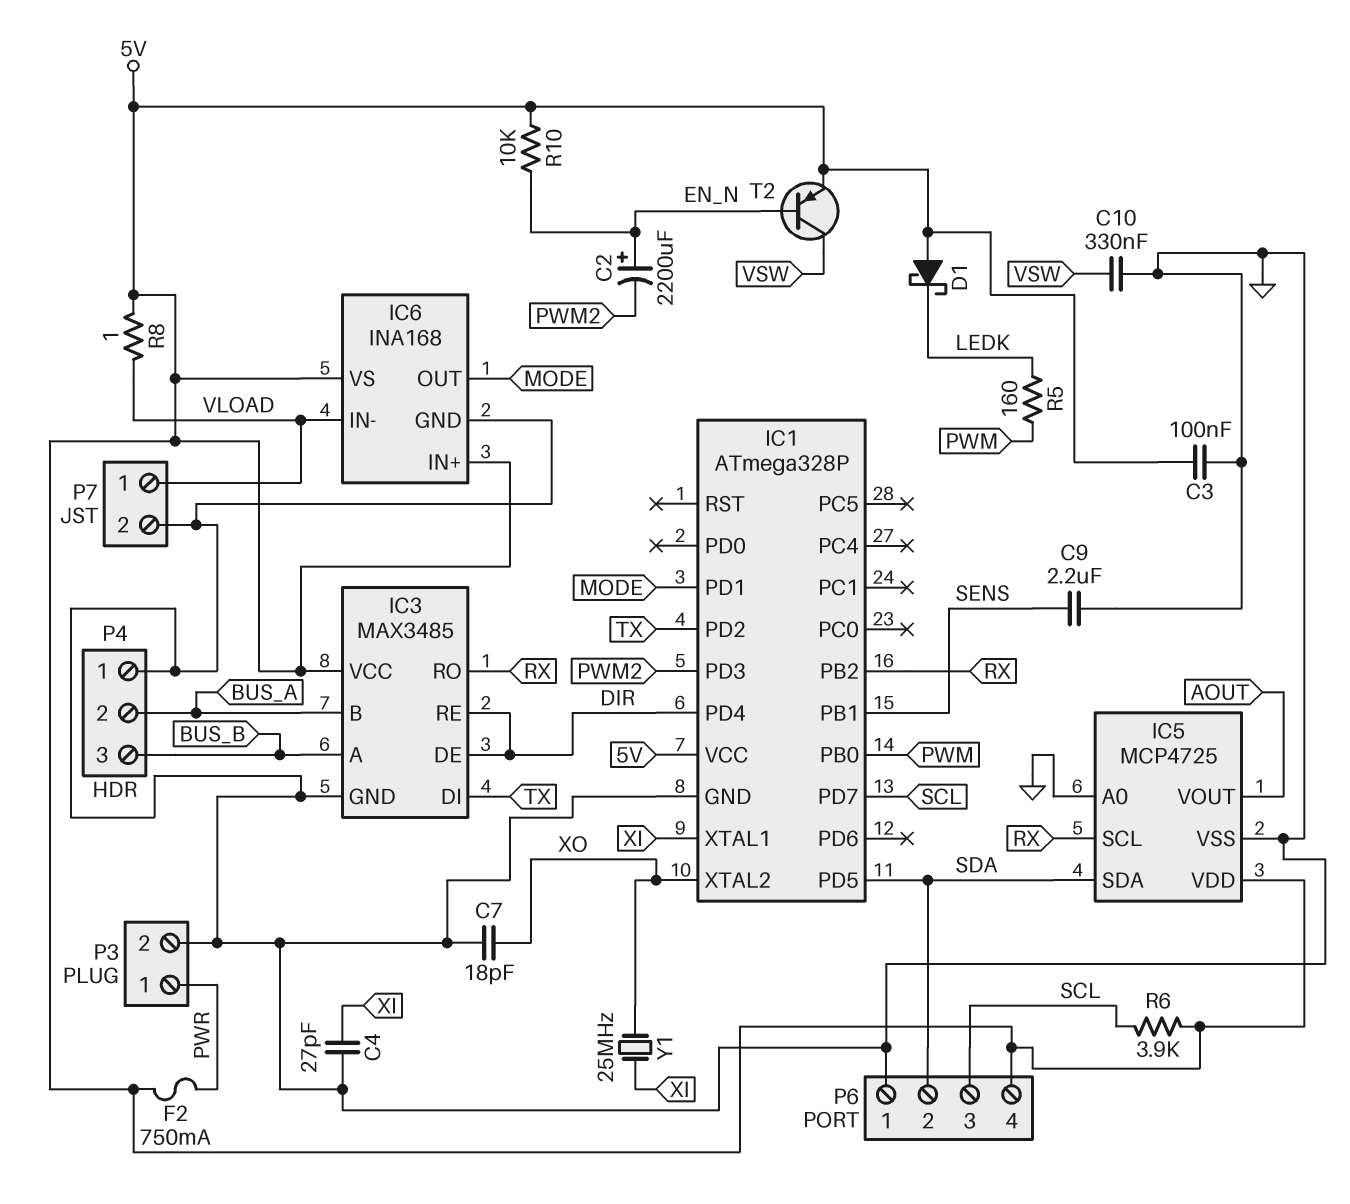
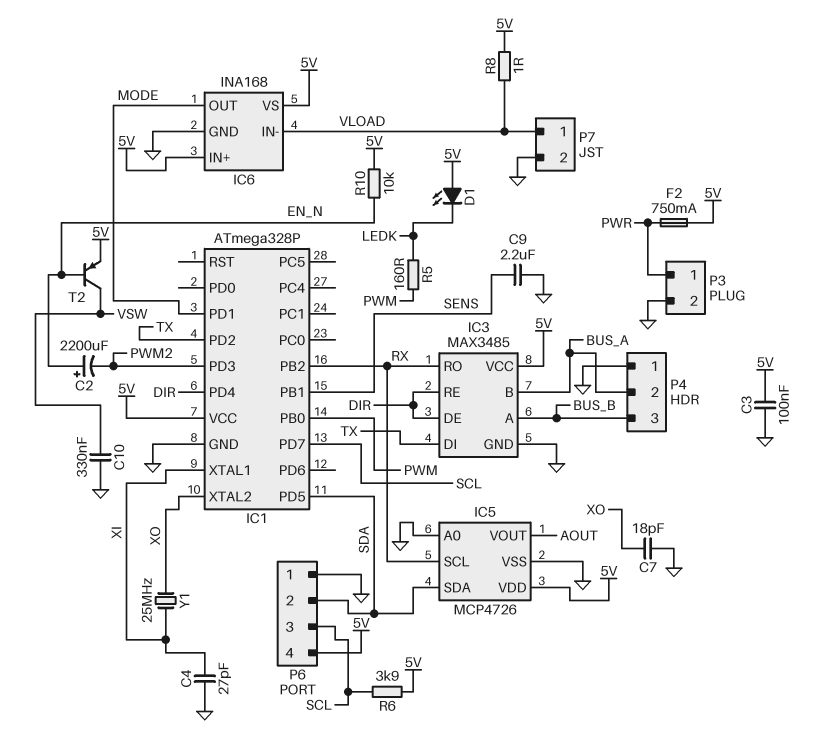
D1: schottky (A 5V, K LEDK) -> LED (A 5V, K LEDK)
IC5: MCP4725 -> MCP4726

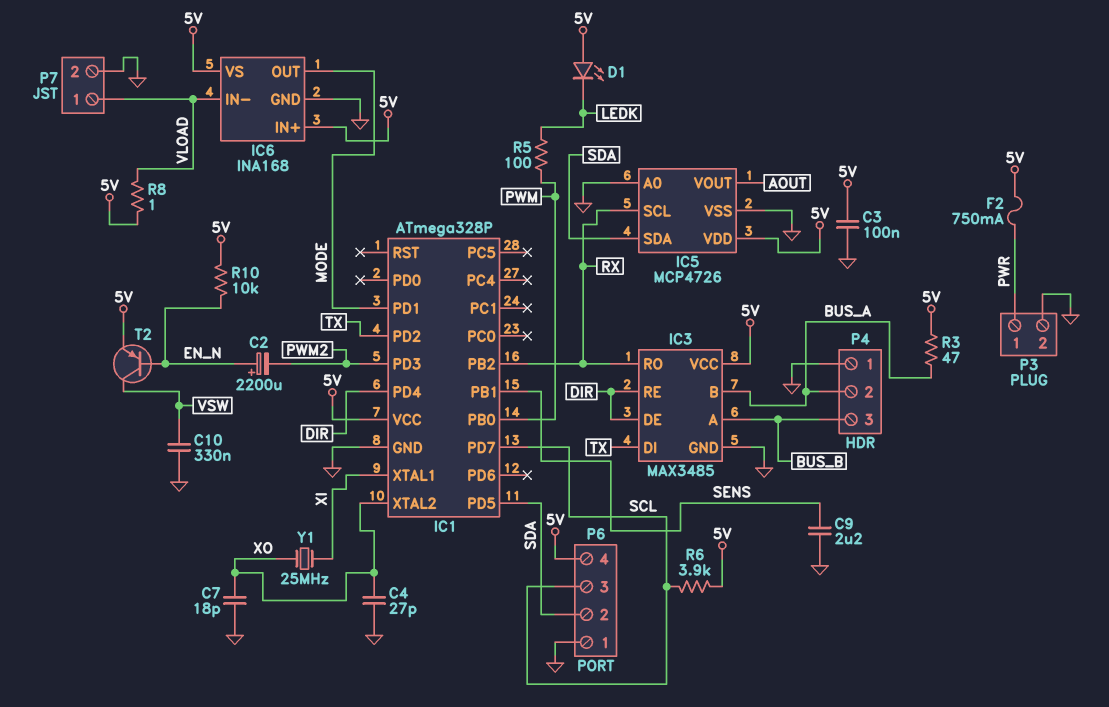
C4: 27pF (GND, XI) -> 27pF (GND, XO)
R3: none -> 47 (5V, BUS_A)
R5: 160 (LEDK, PWM) -> 100 (LEDK, PWM)

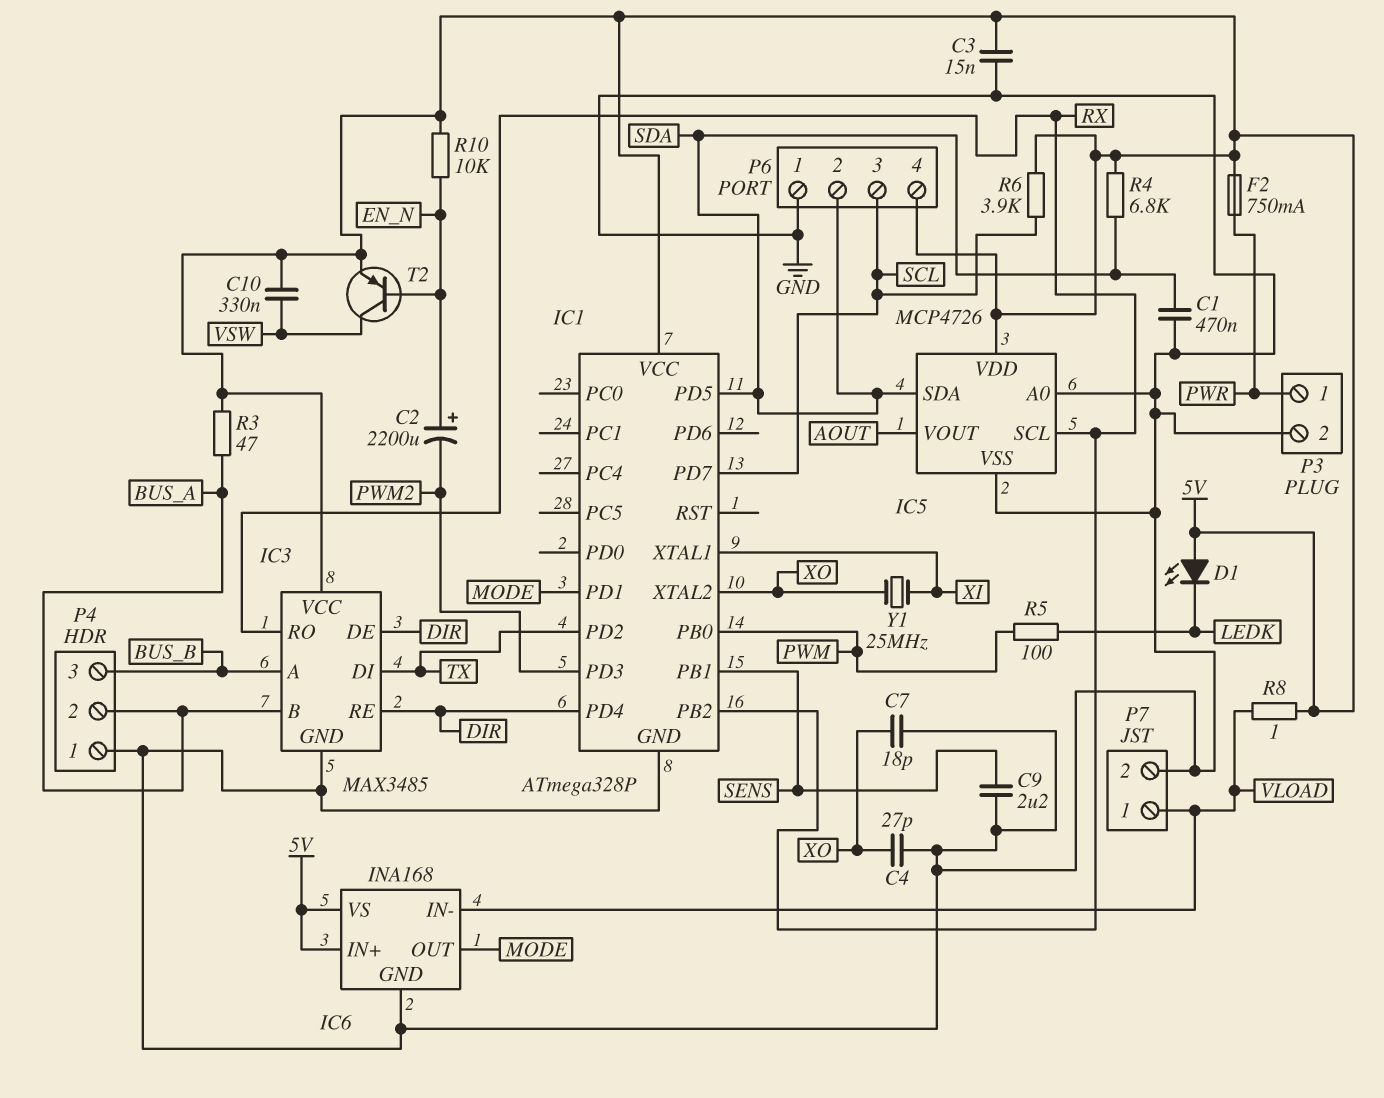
C1: none -> 470nF (GND, SDA)
C3: 100nF (5V, GND) -> 15nF (5V, GND)
C10: 330nF (GND, VSW) -> 330nF (5V, VSW)
R4: none -> 6.8k (5V, SDA)

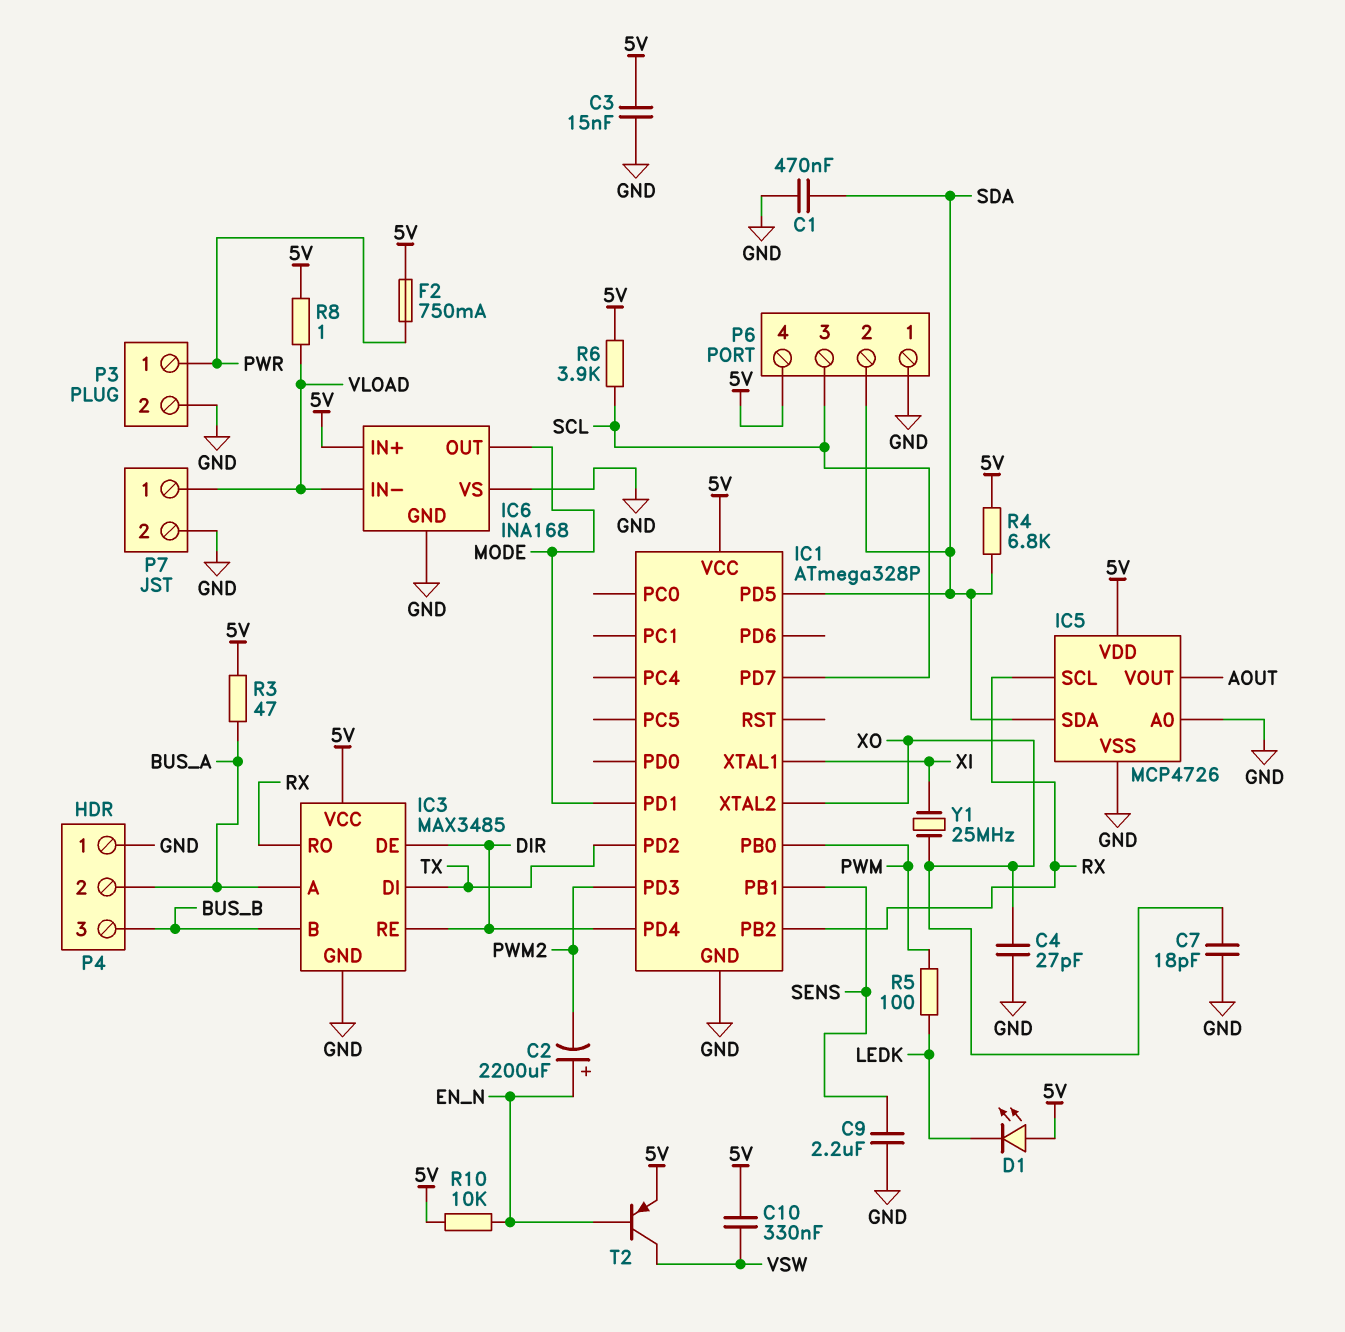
IC3 pin A: BUS_B -> BUS_A
IC3 pin B: BUS_A -> BUS_B
IC6 pin VS: 5V -> GND

